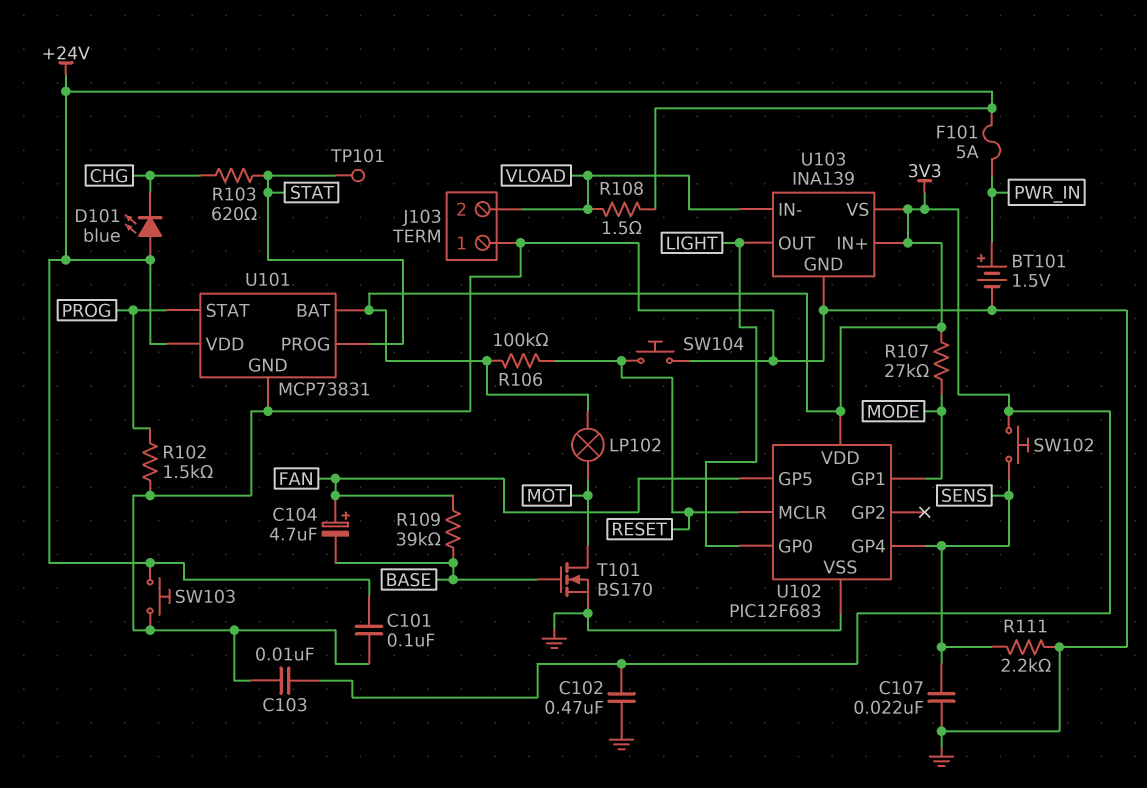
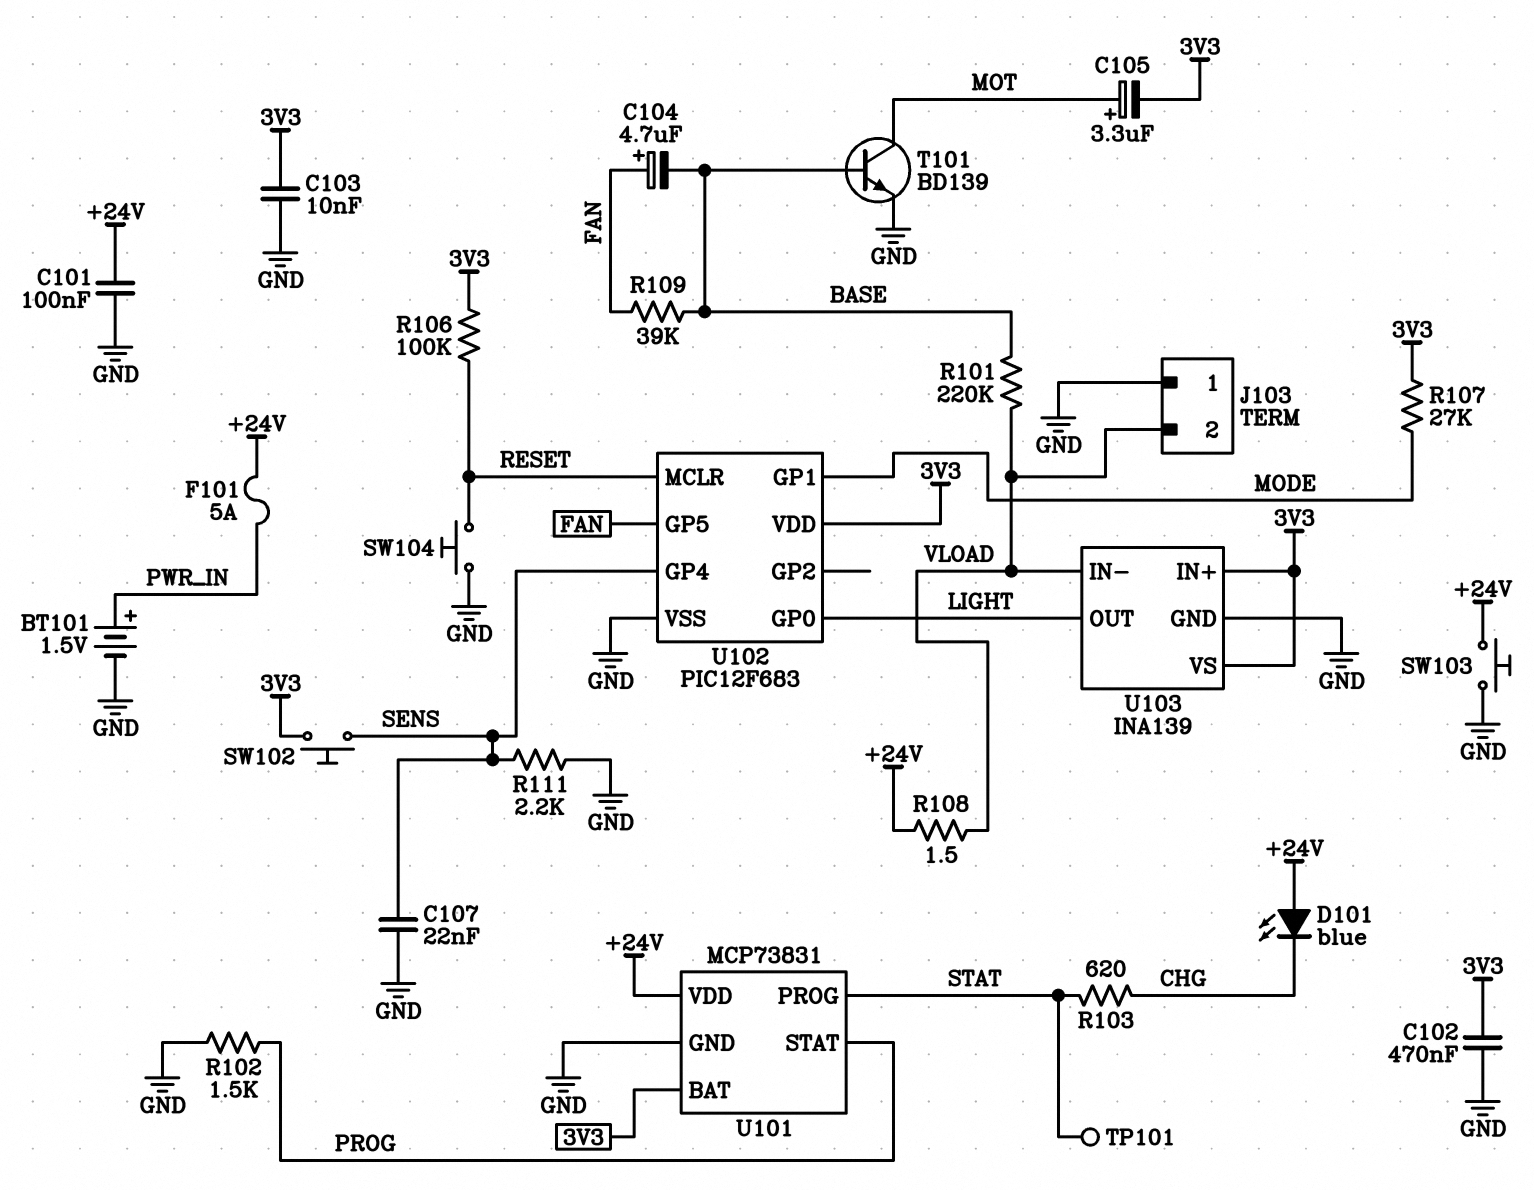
C105: none -> 3.3uF (plus MOT, minus 3V3)
LP102: lamp (3V3, MOT) -> none
R101: none -> 220k (BASE, VLOAD)
T101: NMOS BS170 (G BASE, D MOT, S GND) -> NPN BD139 (B BASE, C MOT, E GND)

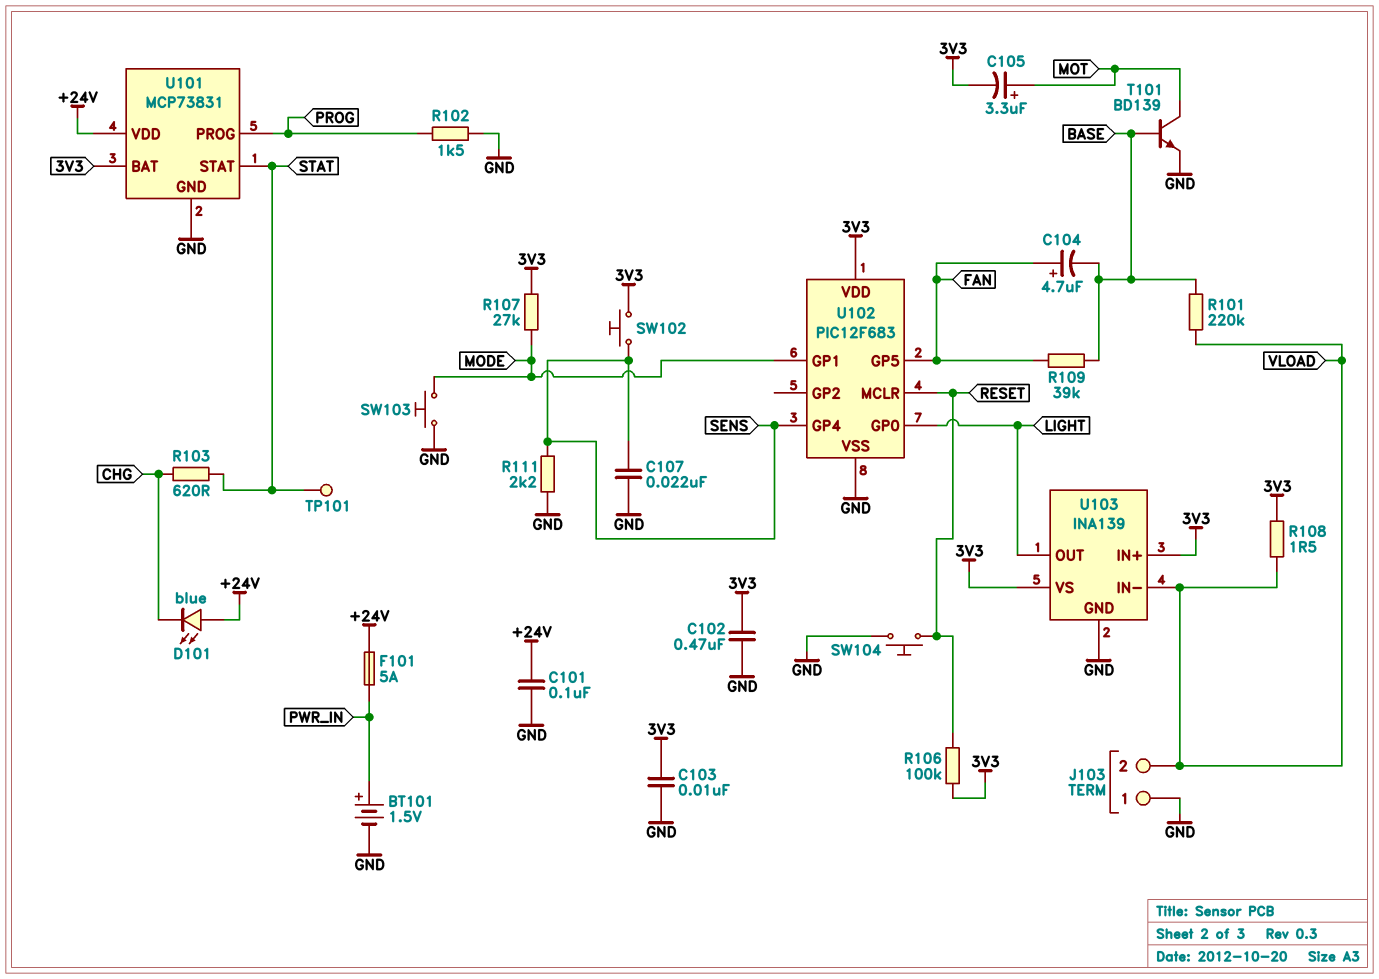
R108: 1.5 (+24V, VLOAD) -> 1.5 (3V3, VLOAD)
SW103: button (+24V, GND) -> button (GND, MODE)
U101 pin PROG: STAT -> PROG
U101 pin STAT: PROG -> STAT

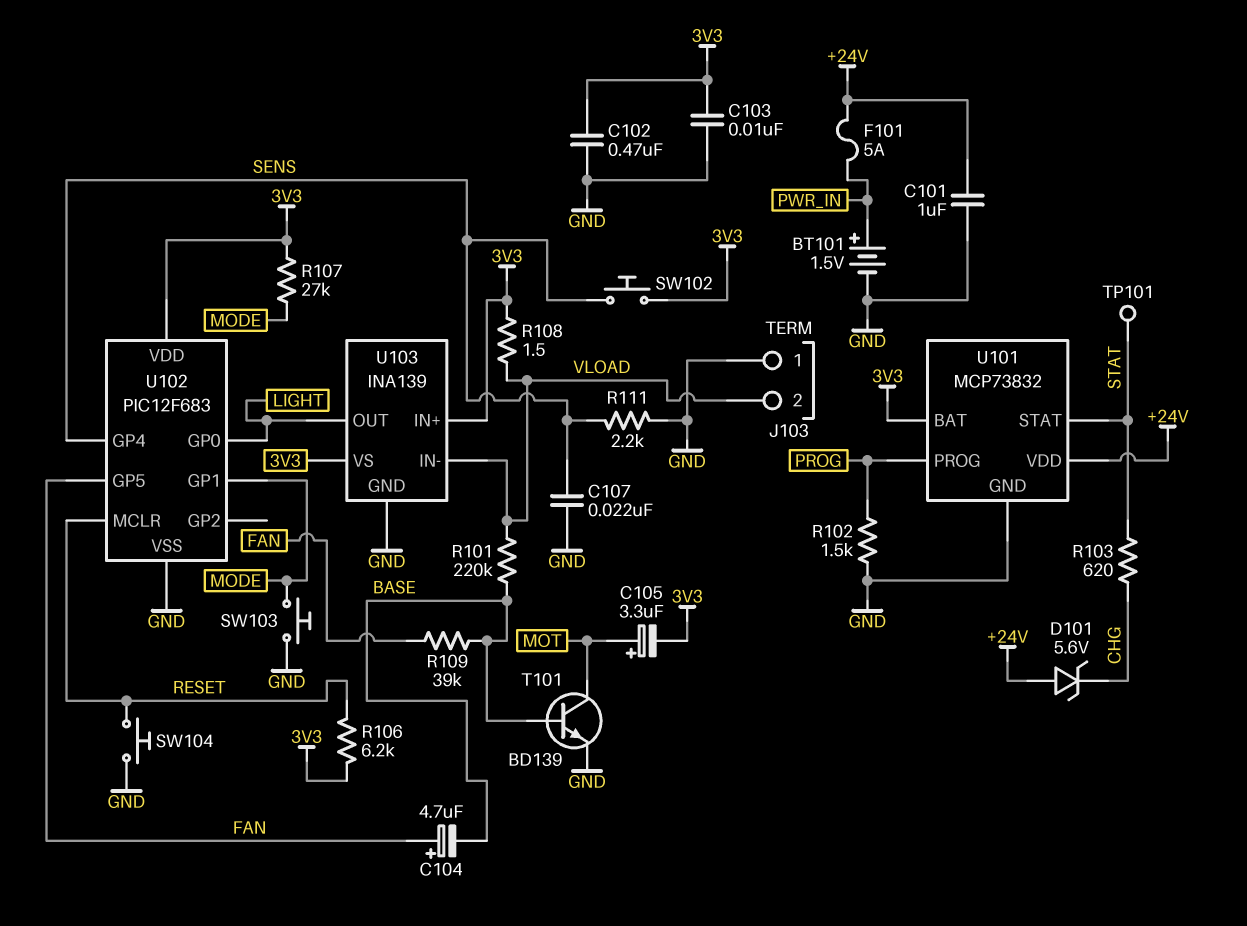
C101: 100nF (+24V, GND) -> 1uF (+24V, GND)
D101: LED blue (A +24V, K CHG) -> zener 5.6V (A +24V, K CHG)
R106: 100k (3V3, RESET) -> 6.2k (3V3, RESET)
U101: MCP73831 -> MCP73832

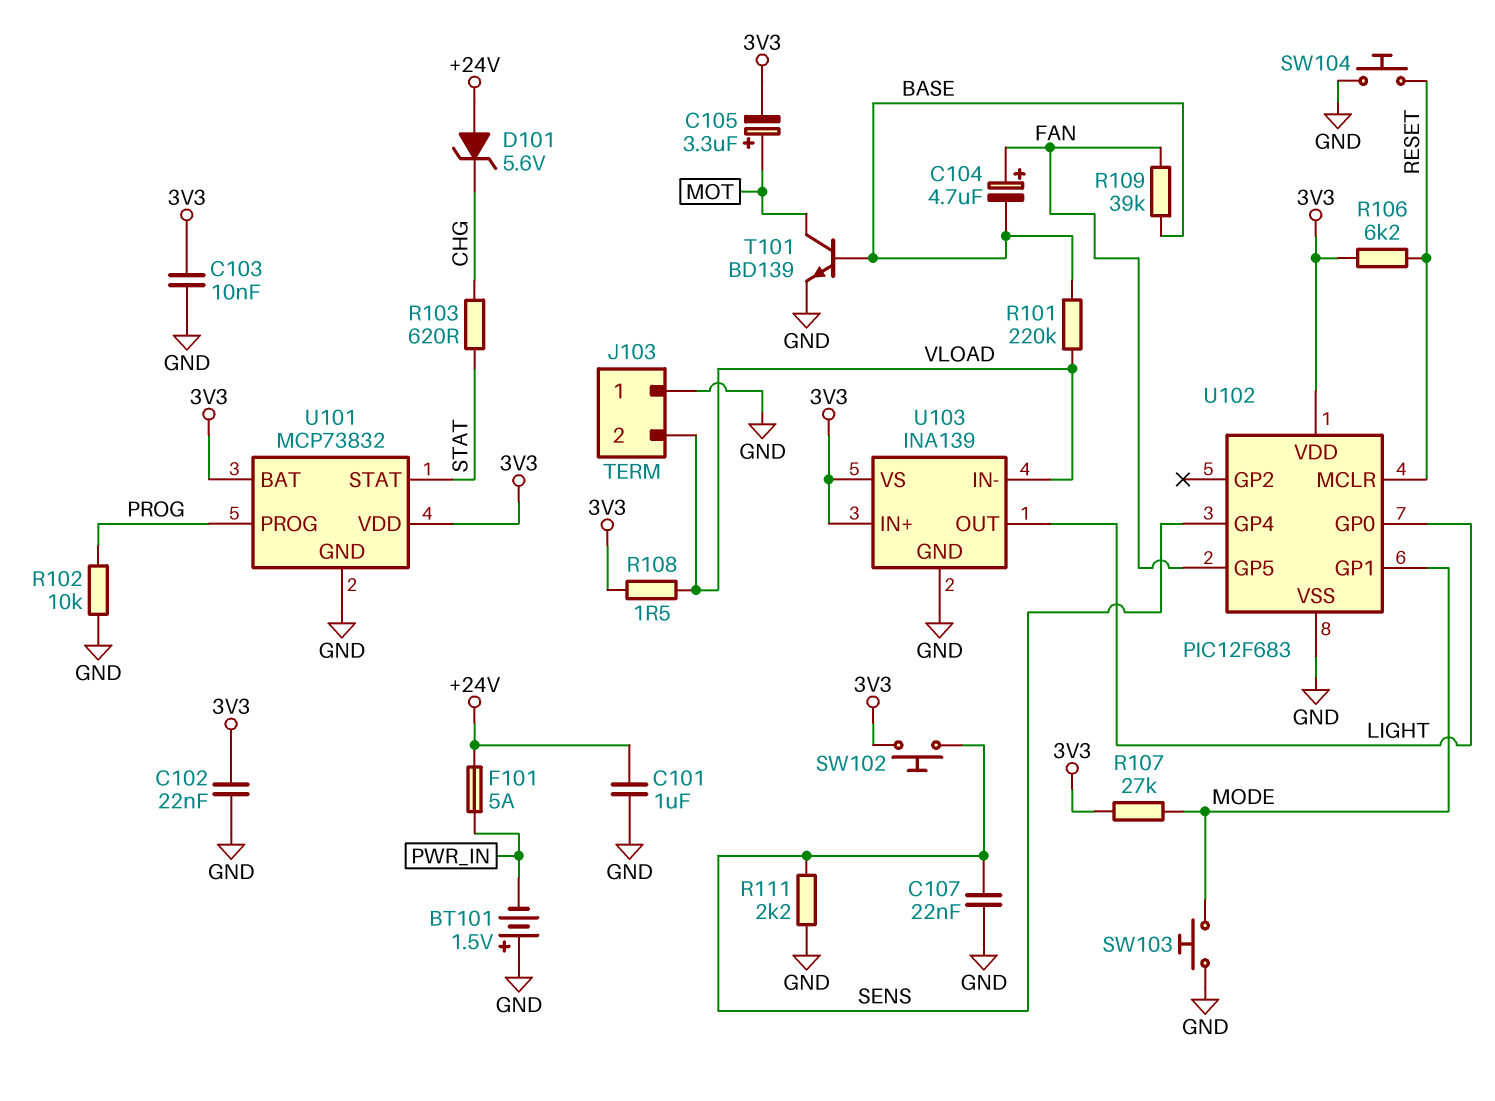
BT101: 1.5V (plus PWR_IN, minus GND) -> 1.5V (plus GND, minus PWR_IN)
C102: 470nF (3V3, GND) -> 22nF (3V3, GND)
R102: 1.5k (GND, PROG) -> 10k (GND, PROG)
TP101: test point (STAT) -> none
U101 pin VDD: +24V -> 3V3

